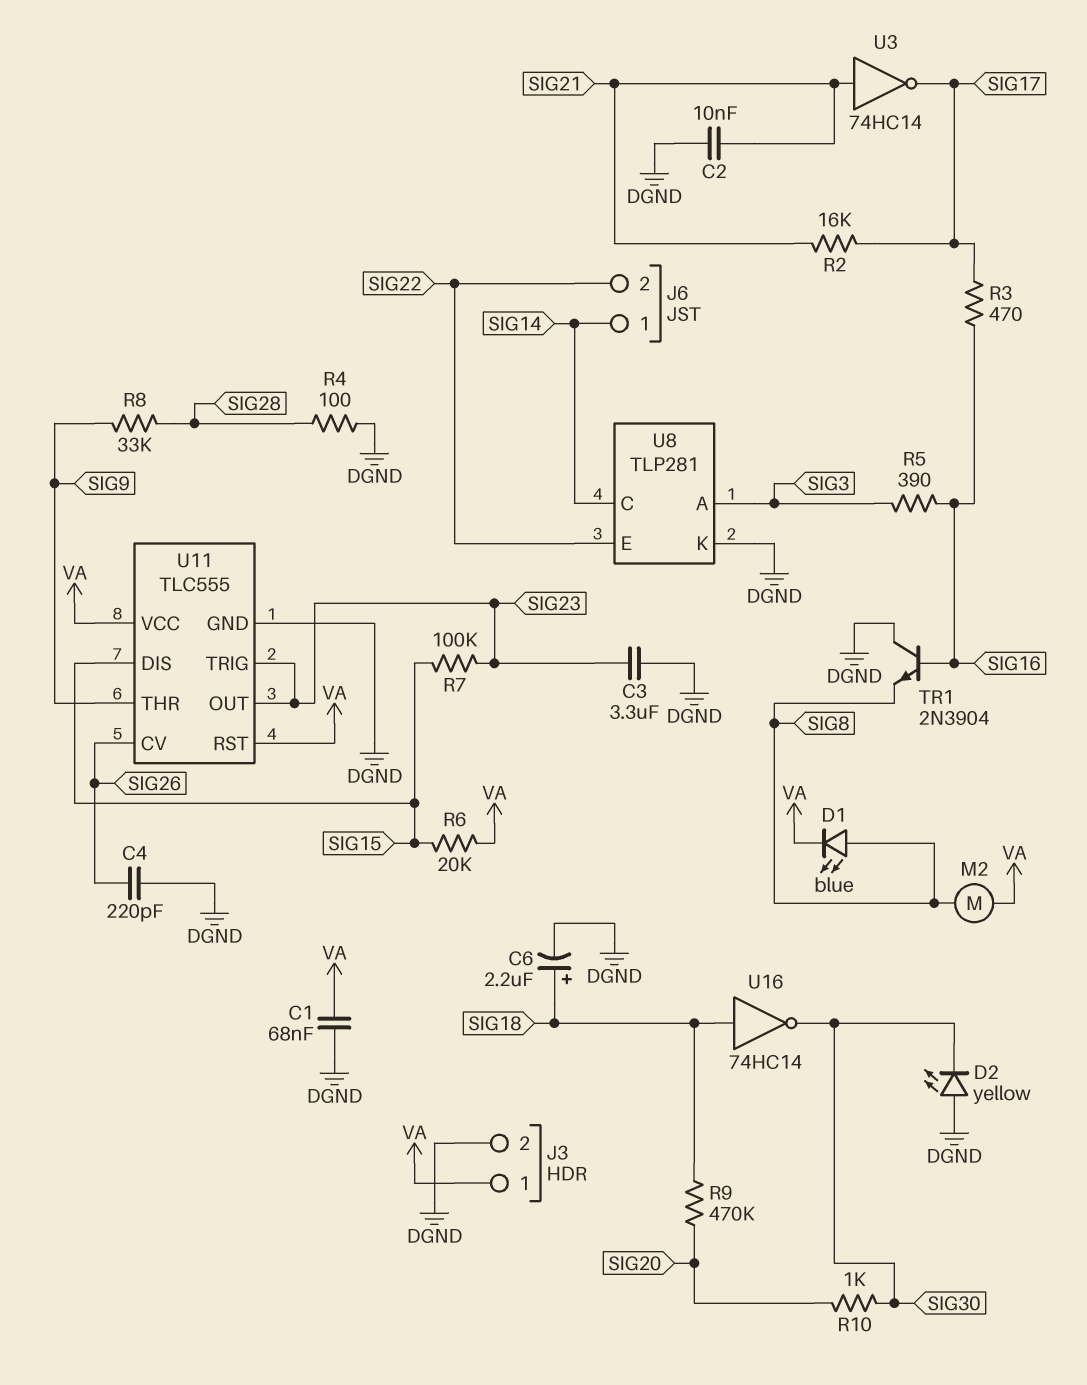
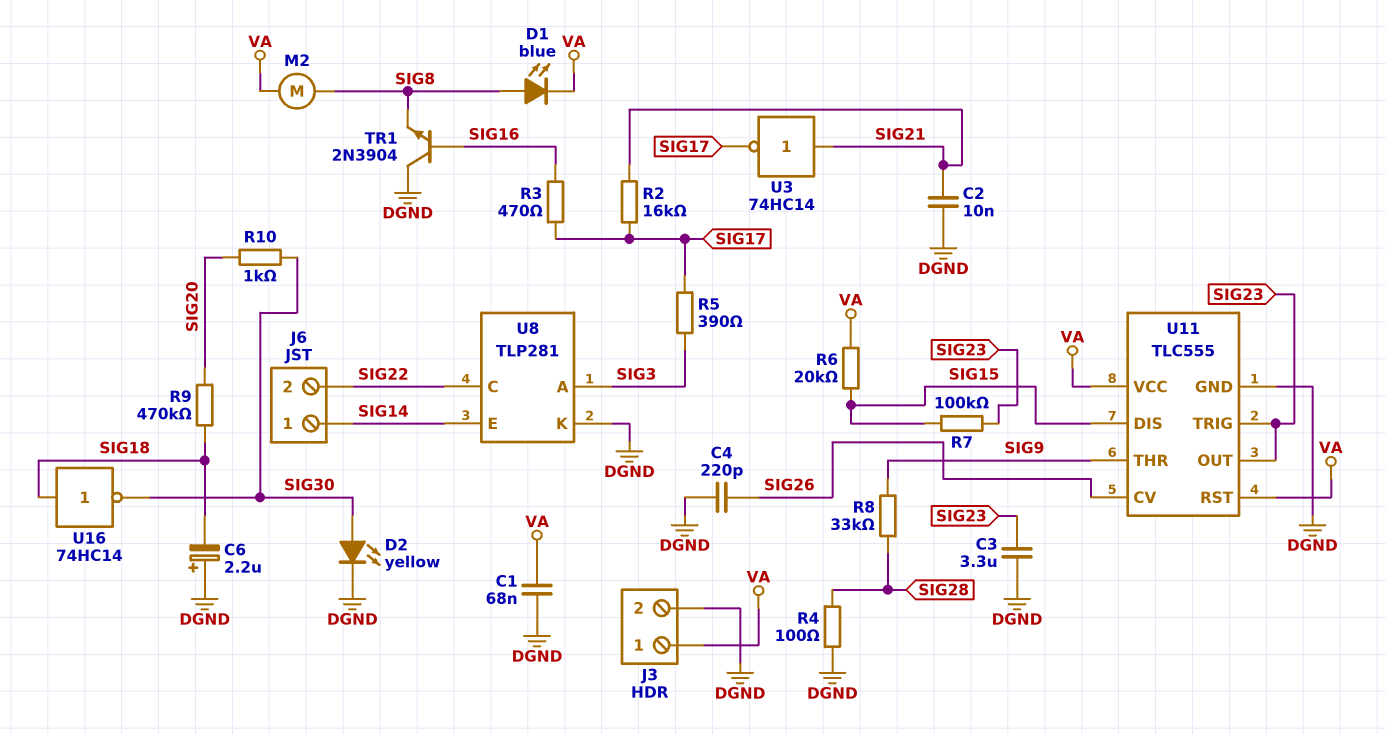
C6: 2.2uF (plus SIG18, minus DGND) -> 2.2uF (plus DGND, minus SIG18)
D2: LED yellow (A DGND, K SIG30) -> LED yellow (A SIG30, K DGND)
R5: 390 (SIG3, SIG16) -> 390 (SIG3, SIG17)
U8 pin C: SIG14 -> SIG22
U8 pin E: SIG22 -> SIG14

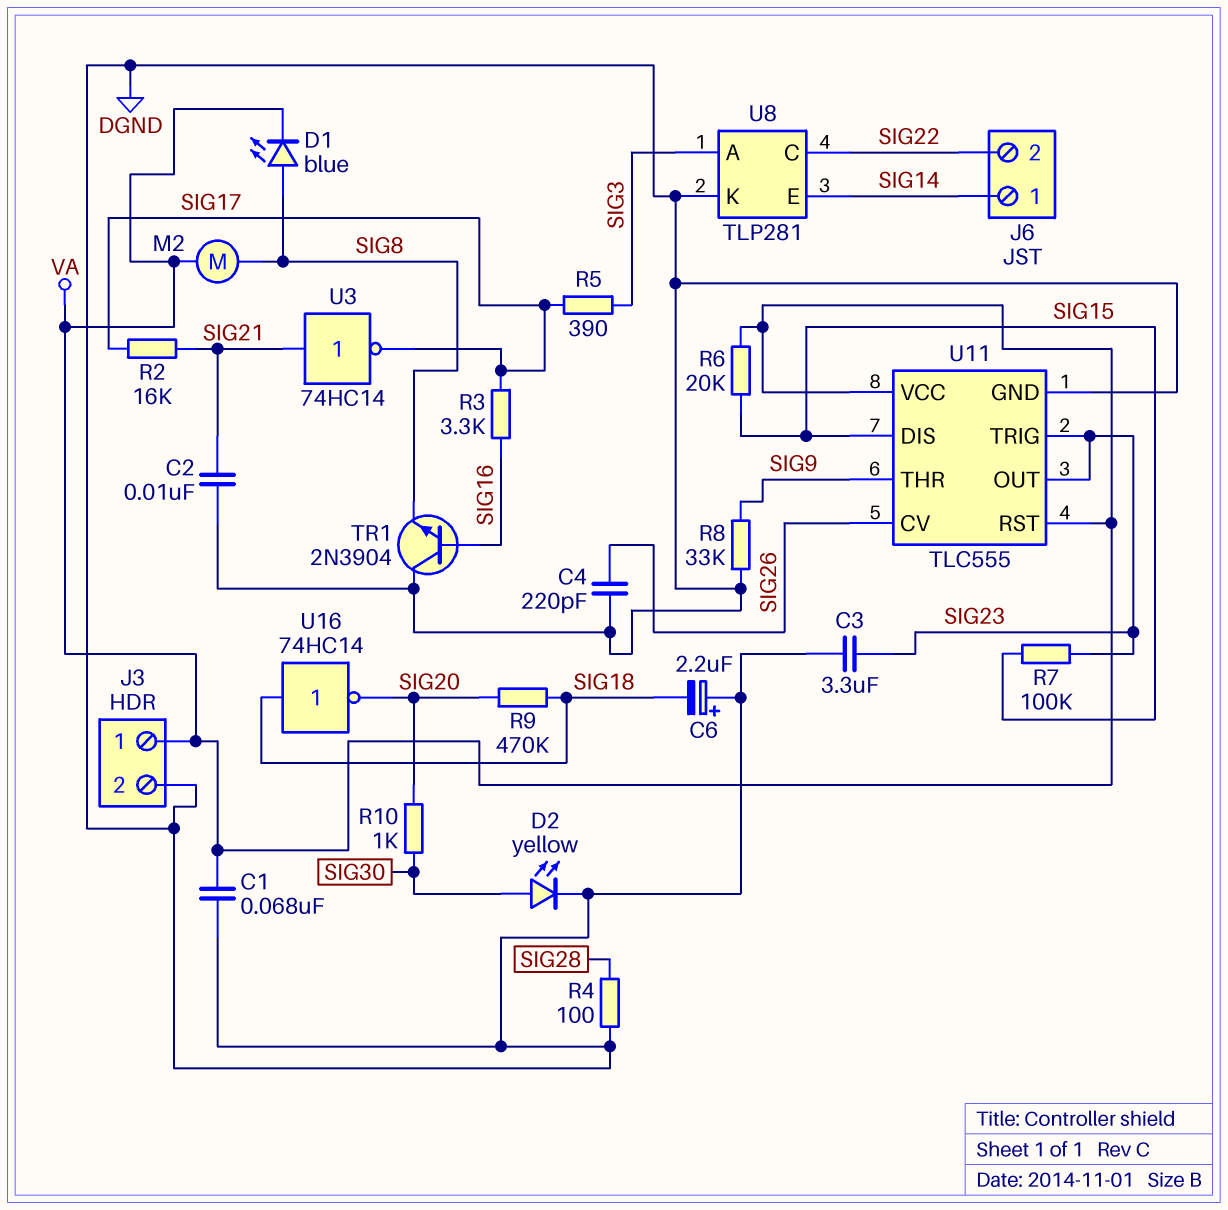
R3: 470 (SIG16, SIG17) -> 3.3k (SIG16, SIG17)
R8: 33k (SIG9, SIG28) -> 33k (DGND, SIG9)
U16: NOT 74HC14 (in SIG18, out SIG30) -> NOT 74HC14 (in SIG18, out SIG20)

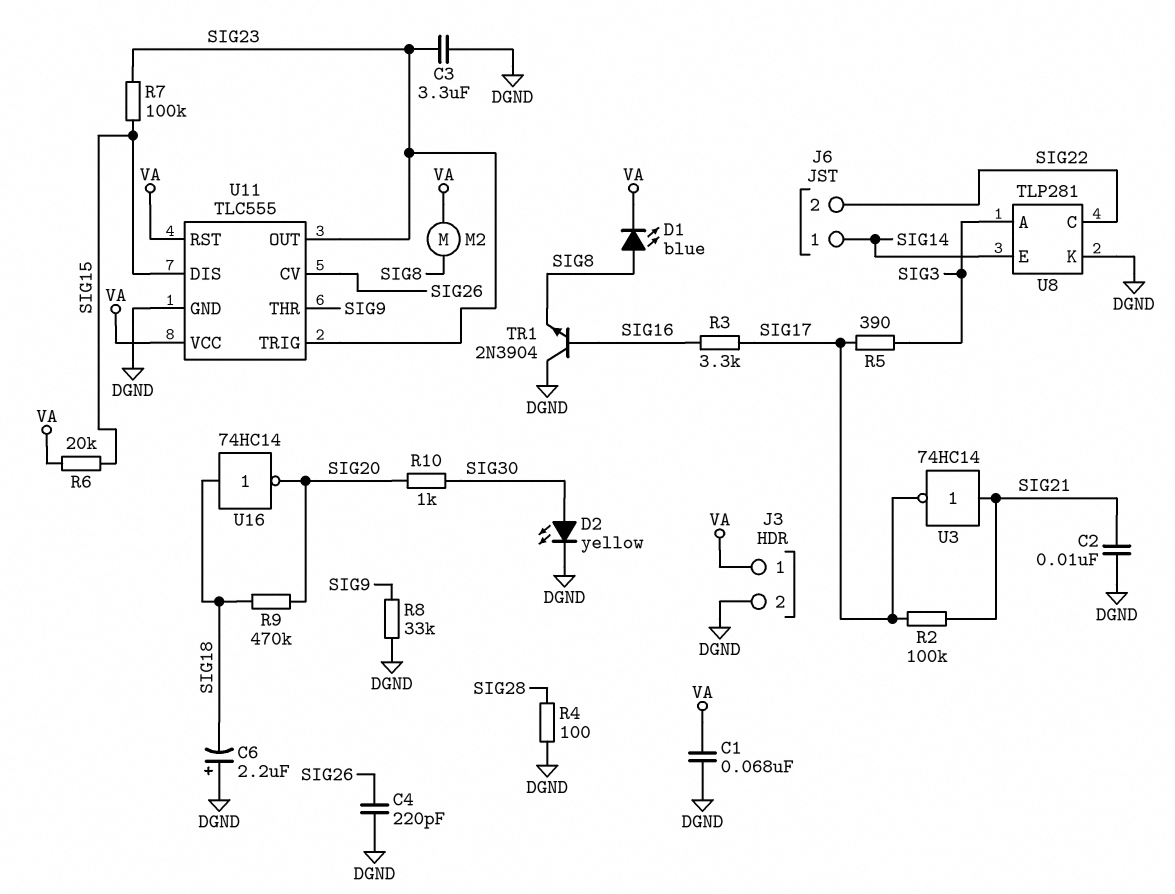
R2: 16k (SIG17, SIG21) -> 100k (SIG17, SIG21)

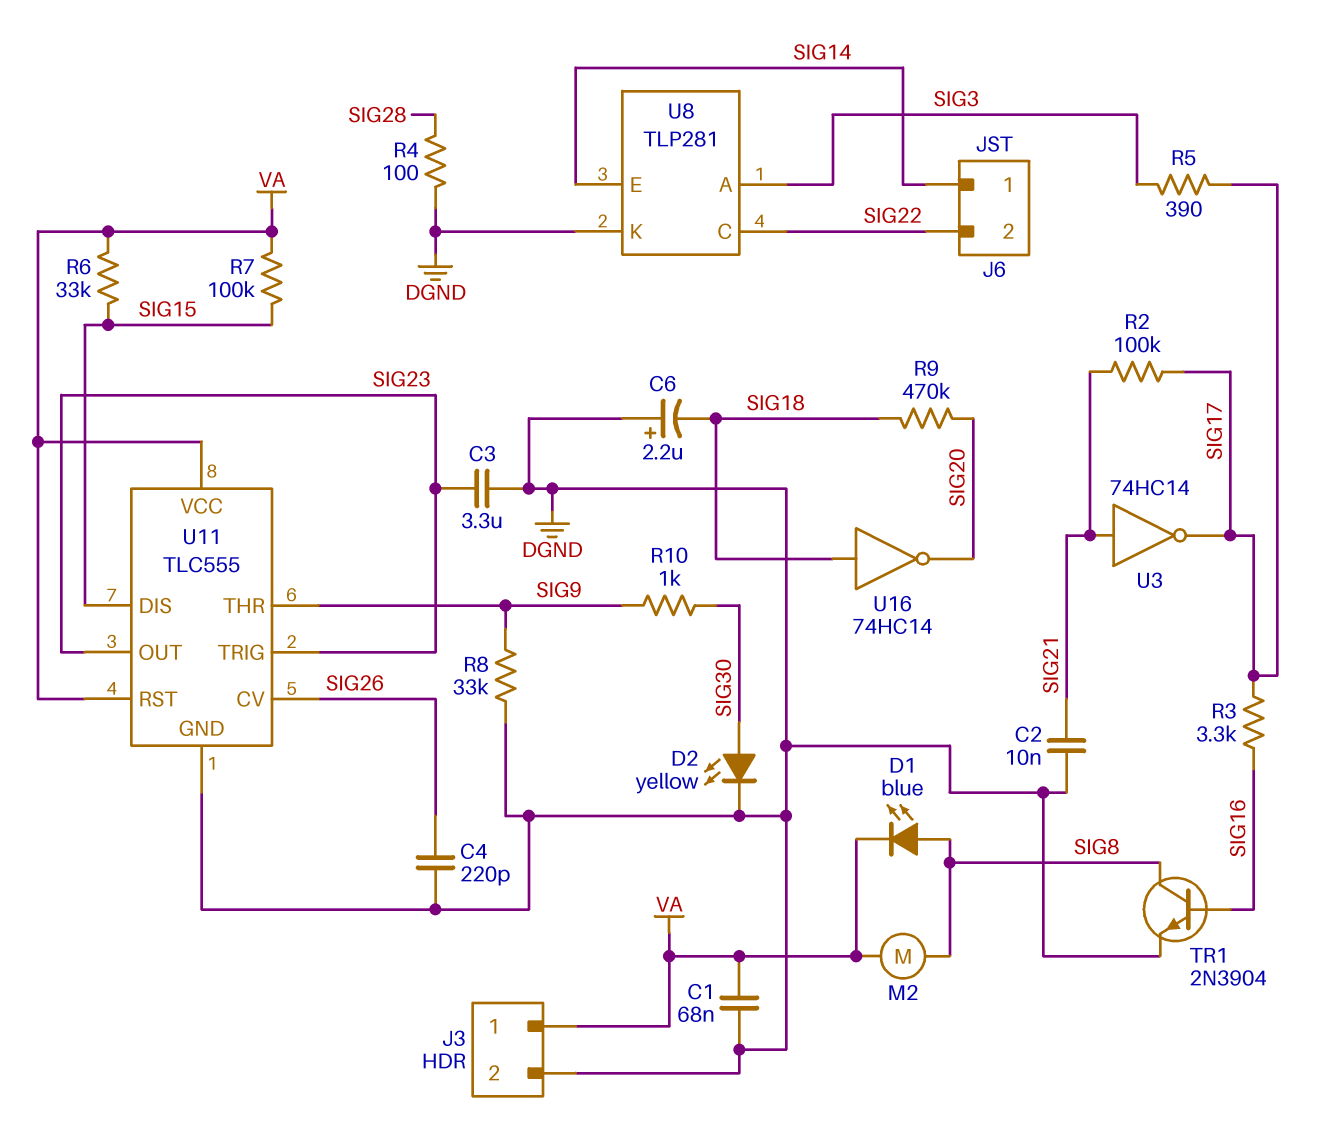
R6: 20k (SIG15, VA) -> 33k (SIG15, VA)
R7: 100k (SIG15, SIG23) -> 100k (SIG15, VA)
R10: 1k (SIG20, SIG30) -> 1k (SIG9, SIG30)
TR1: NPN 2N3904 (B SIG16, C DGND, E SIG8) -> NPN 2N3904 (B SIG16, C SIG8, E DGND)

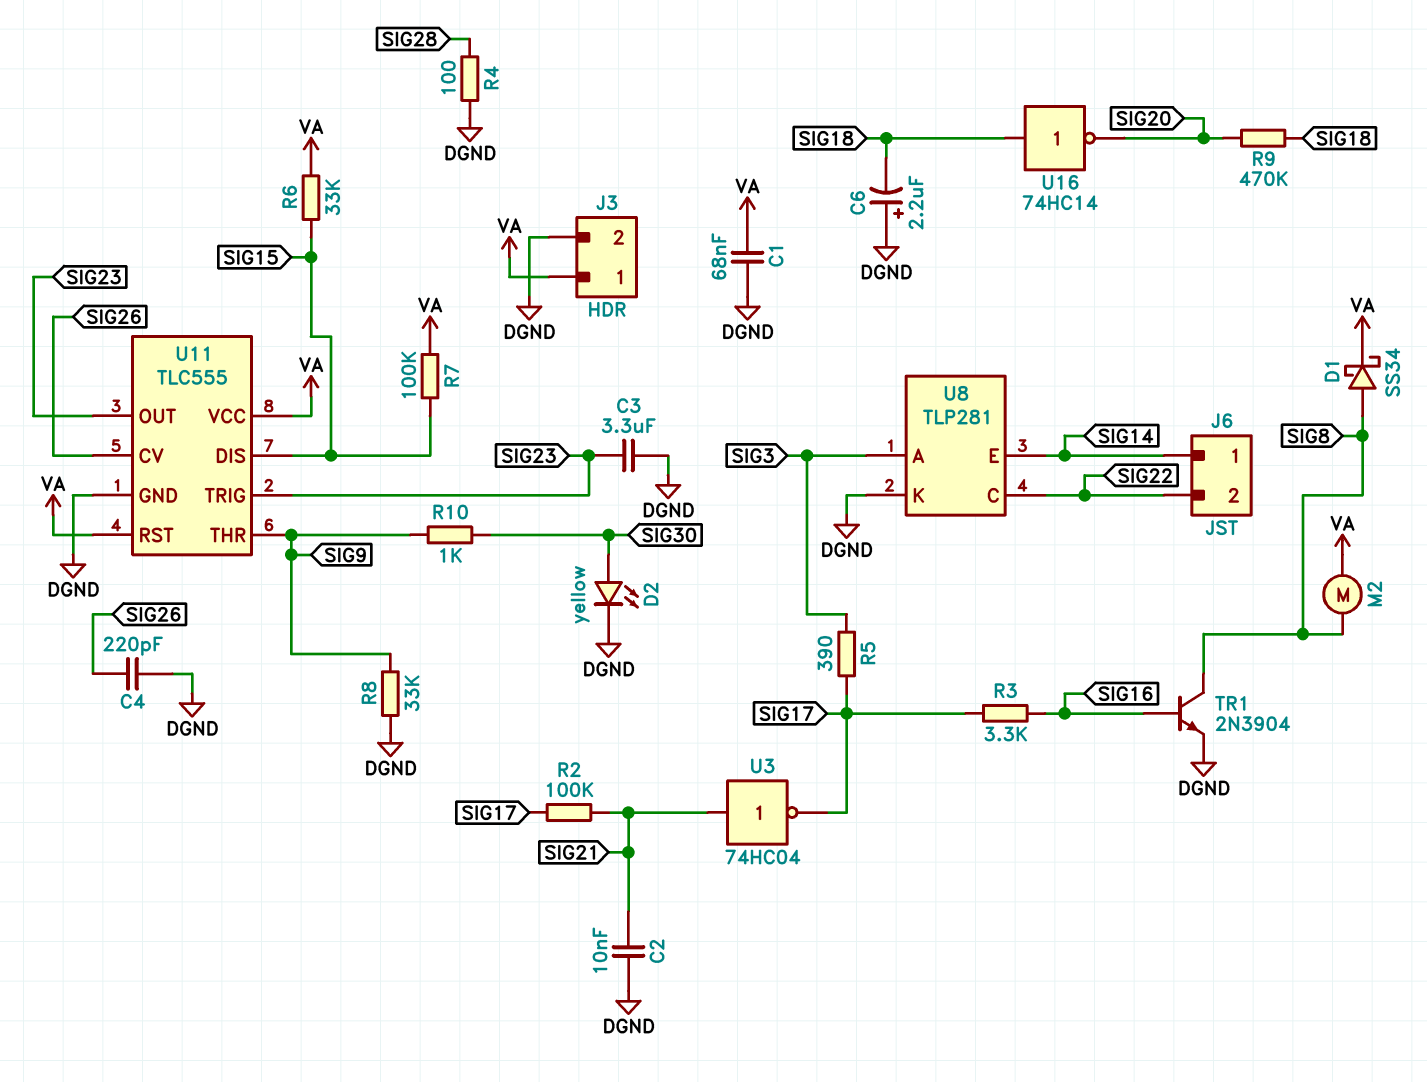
D1: LED blue (A SIG8, K VA) -> schottky SS34 (A SIG8, K VA)
U3: NOT 74HC14 (in SIG21, out SIG17) -> NOT 74HC04 (in SIG21, out SIG17)

